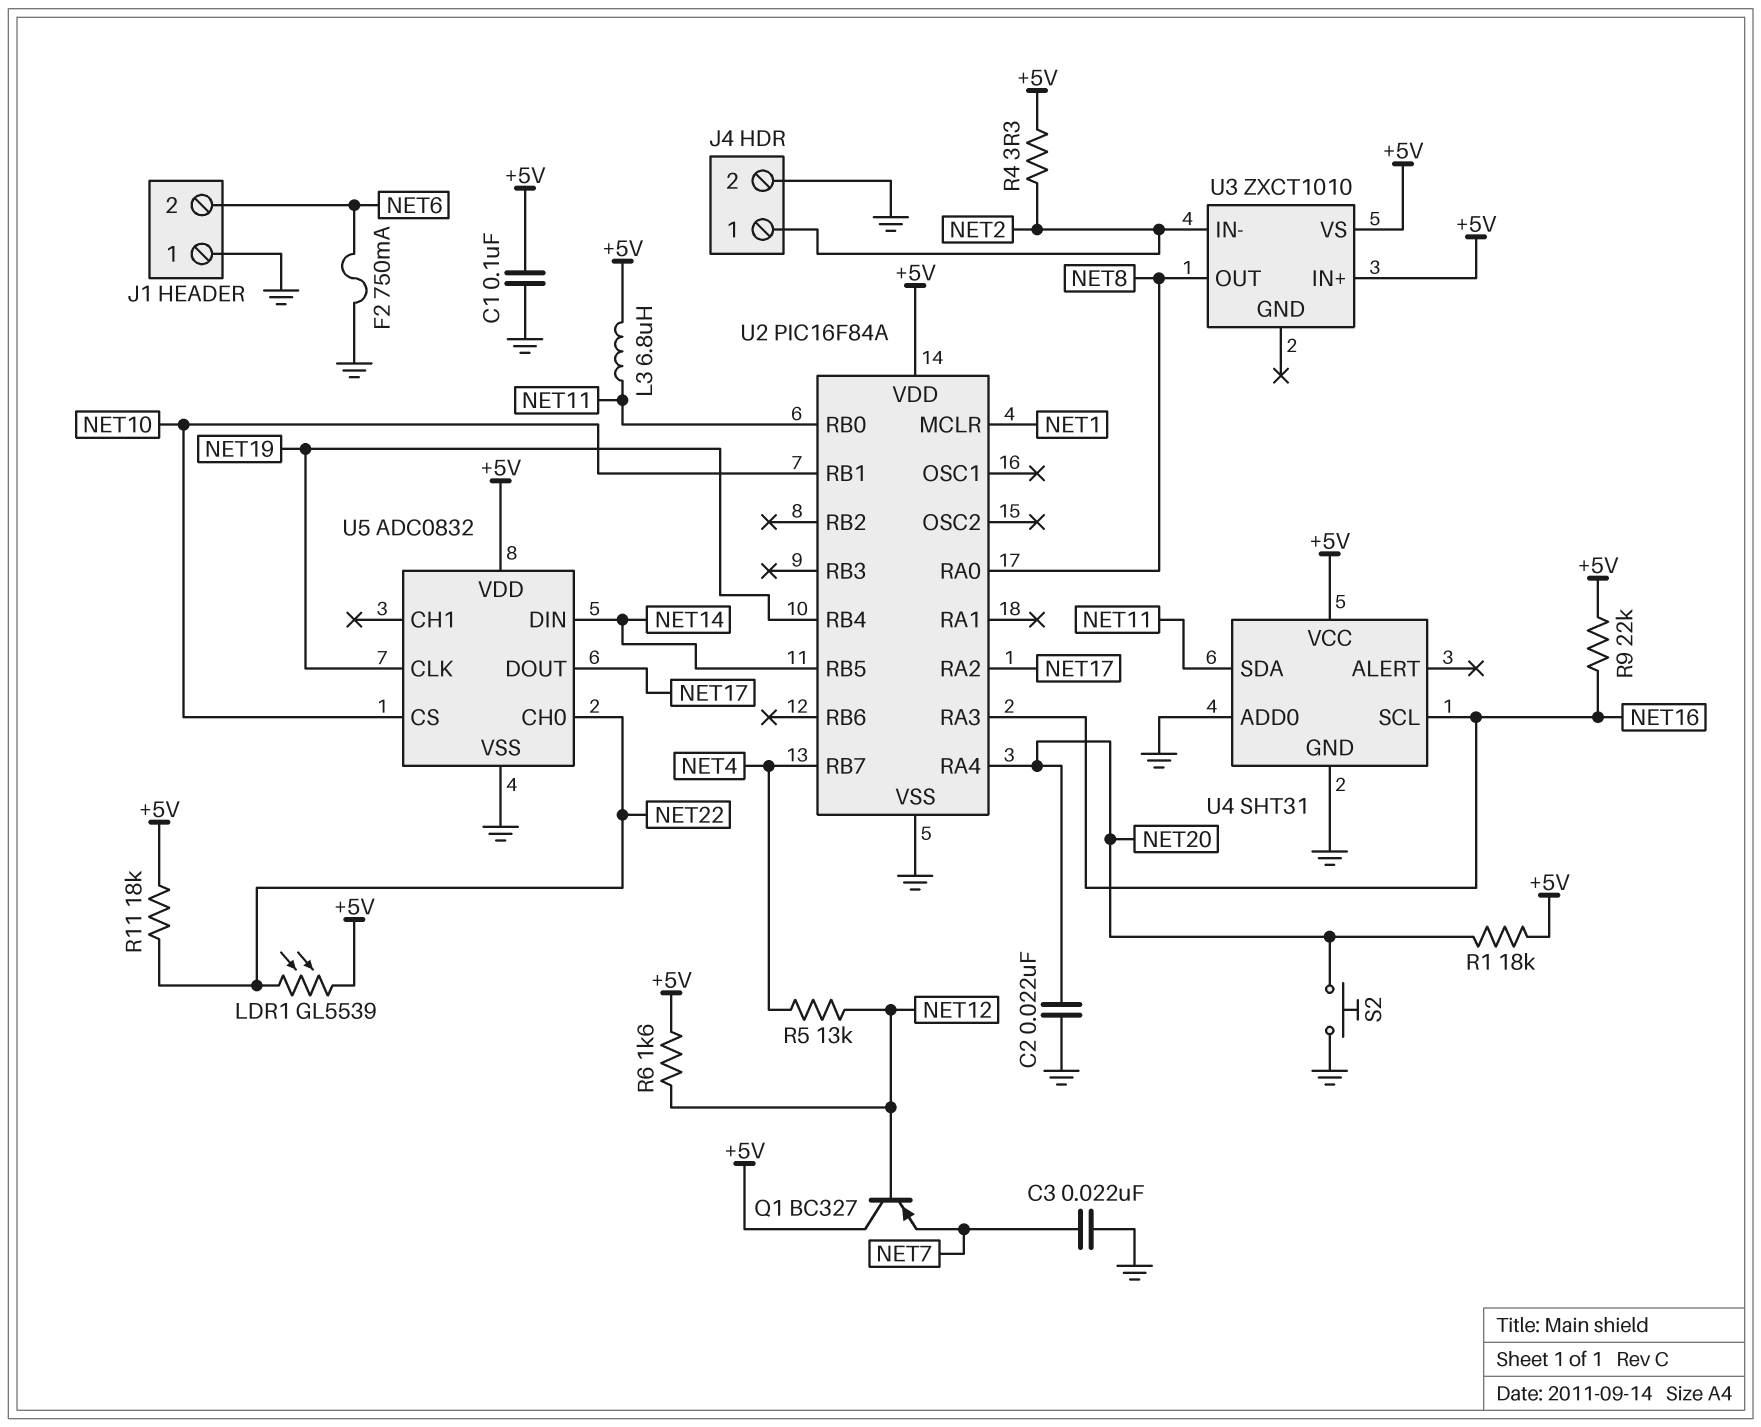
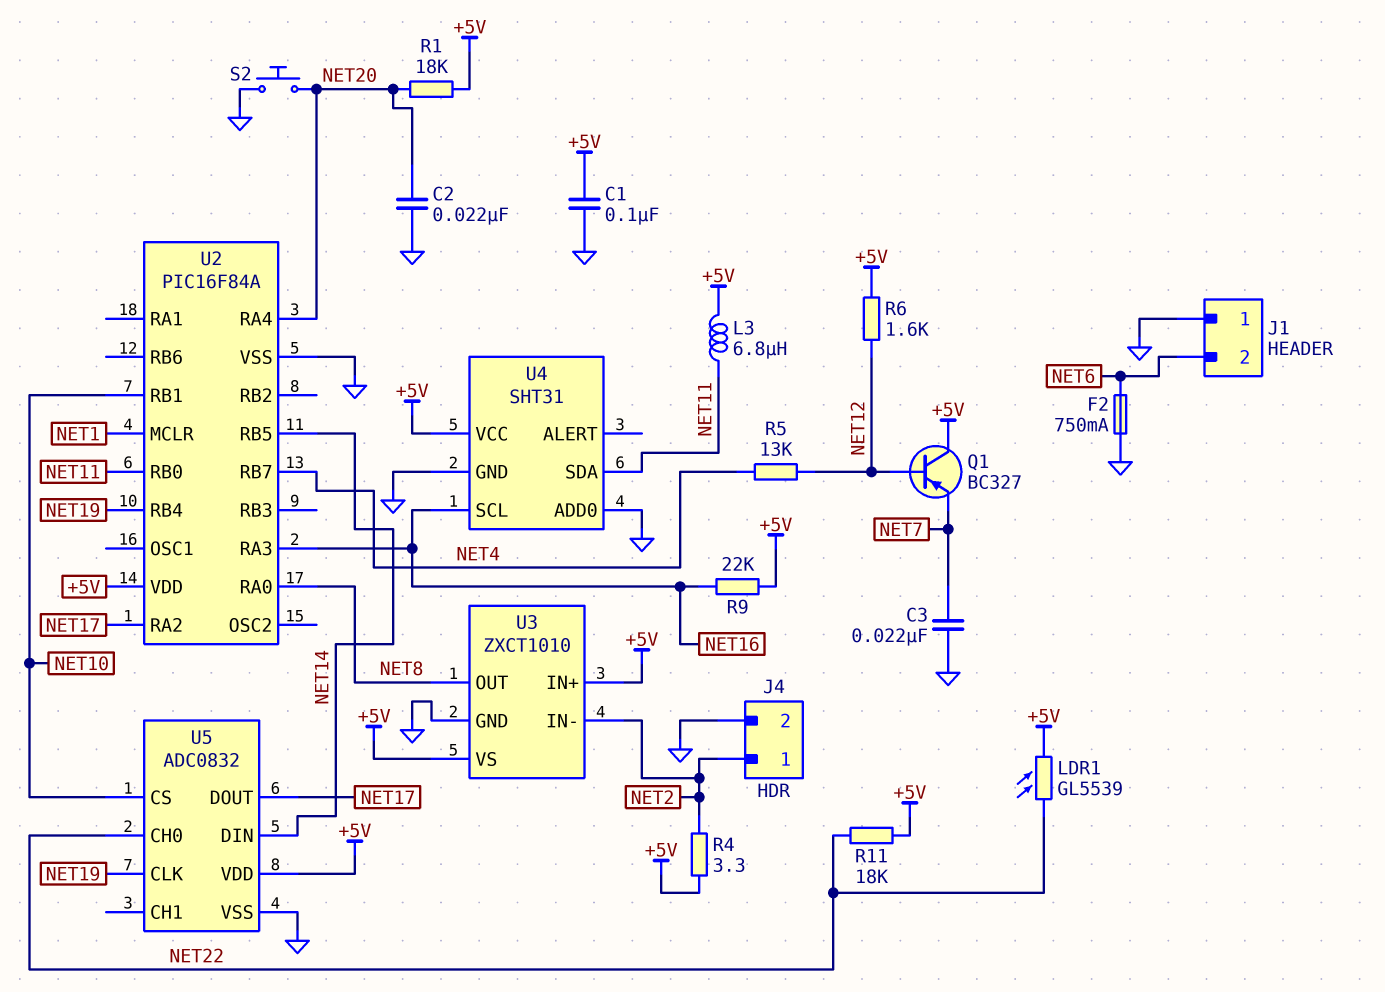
U3 pin GND: none -> GND

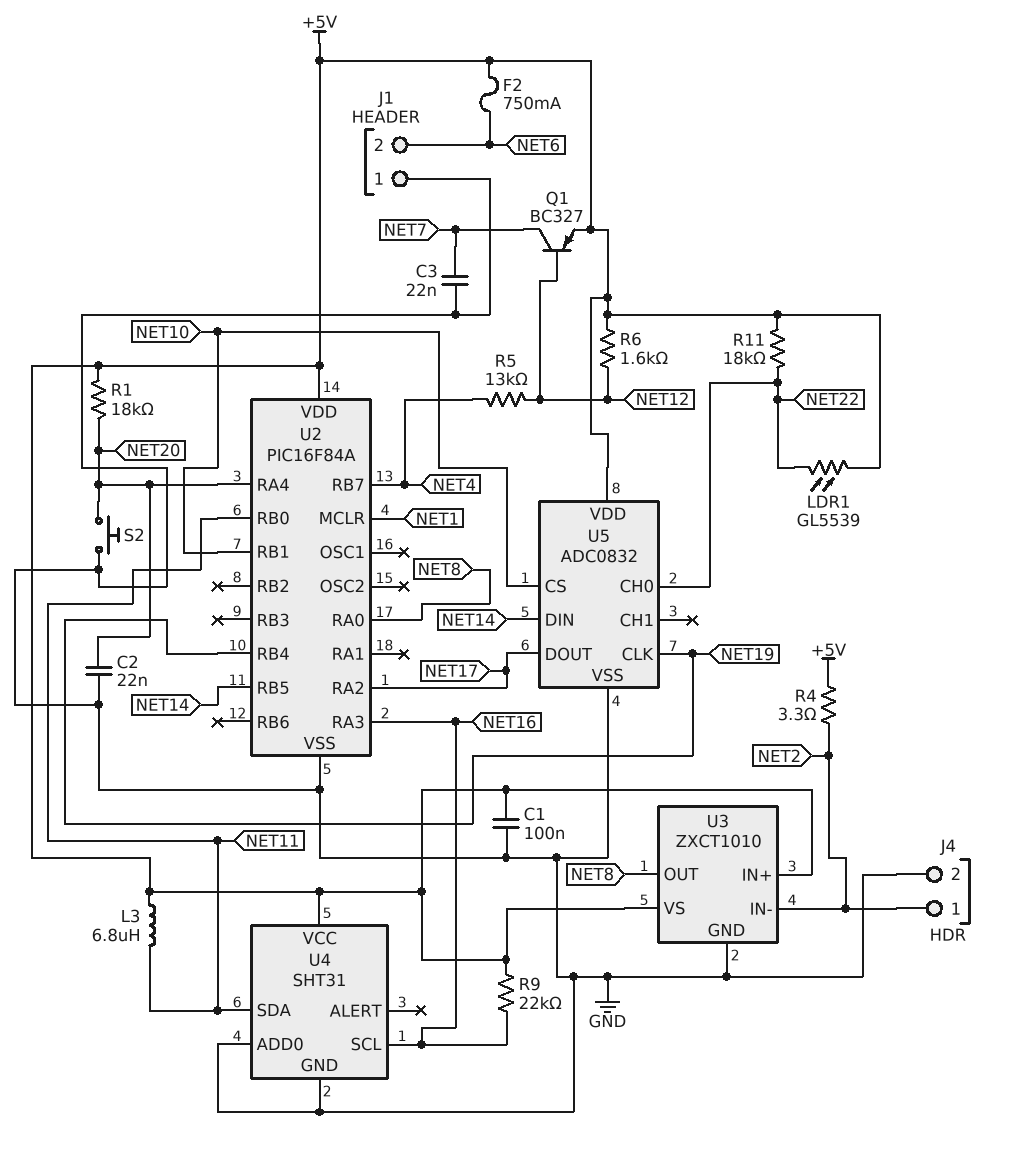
F2: 750mA (GND, NET6) -> 750mA (+5V, NET6)
Q1: PNP BC327 (B NET12, C +5V, E NET7) -> PNP BC327 (B NET12, C NET7, E +5V)

